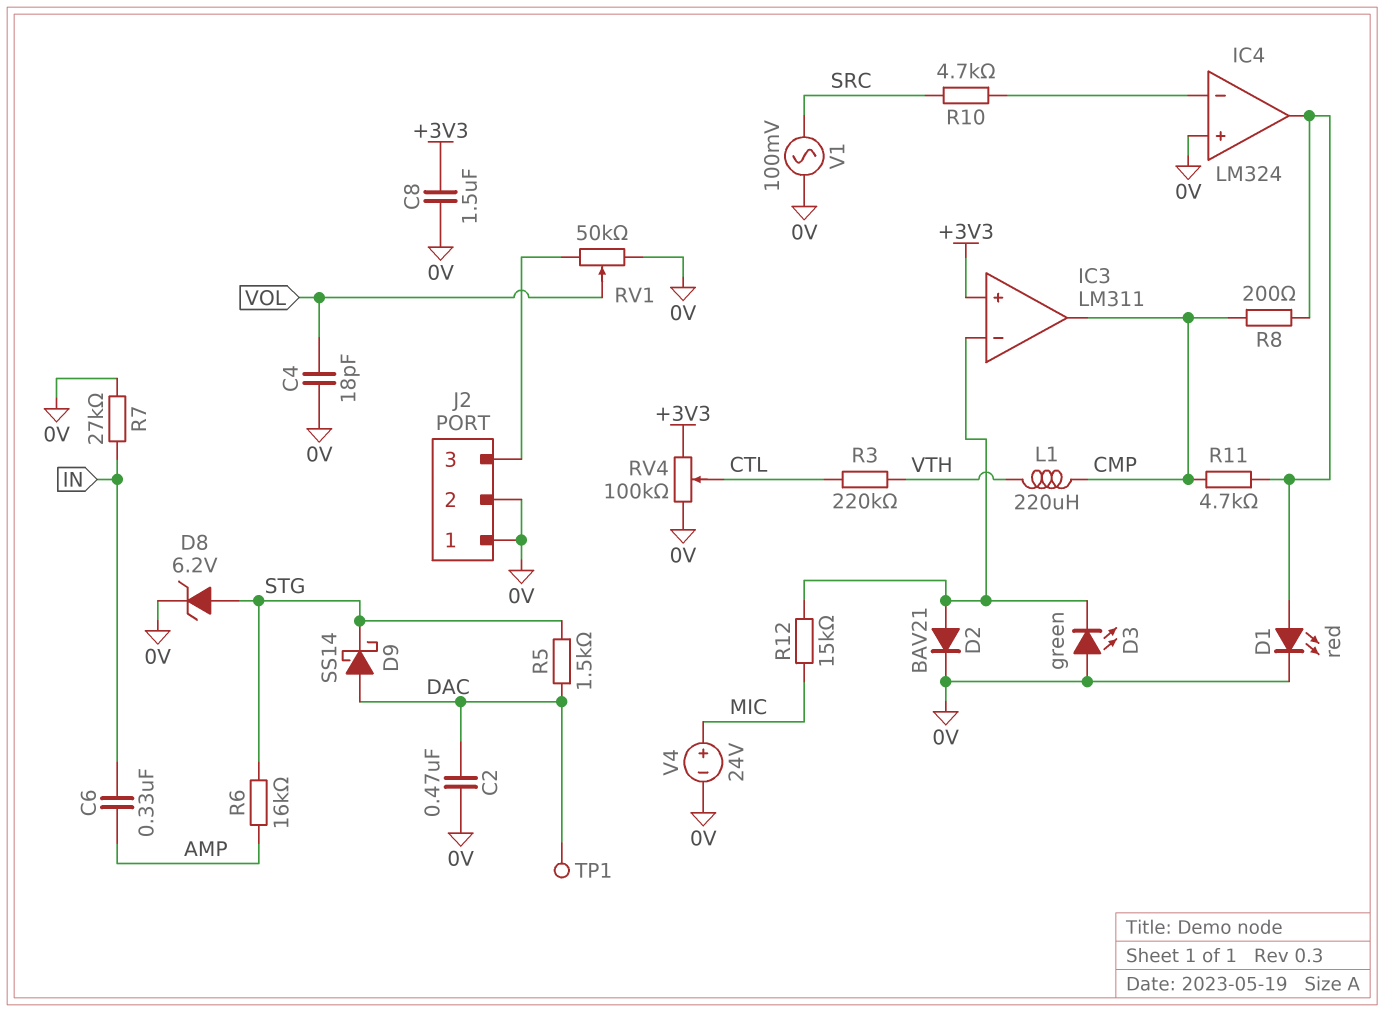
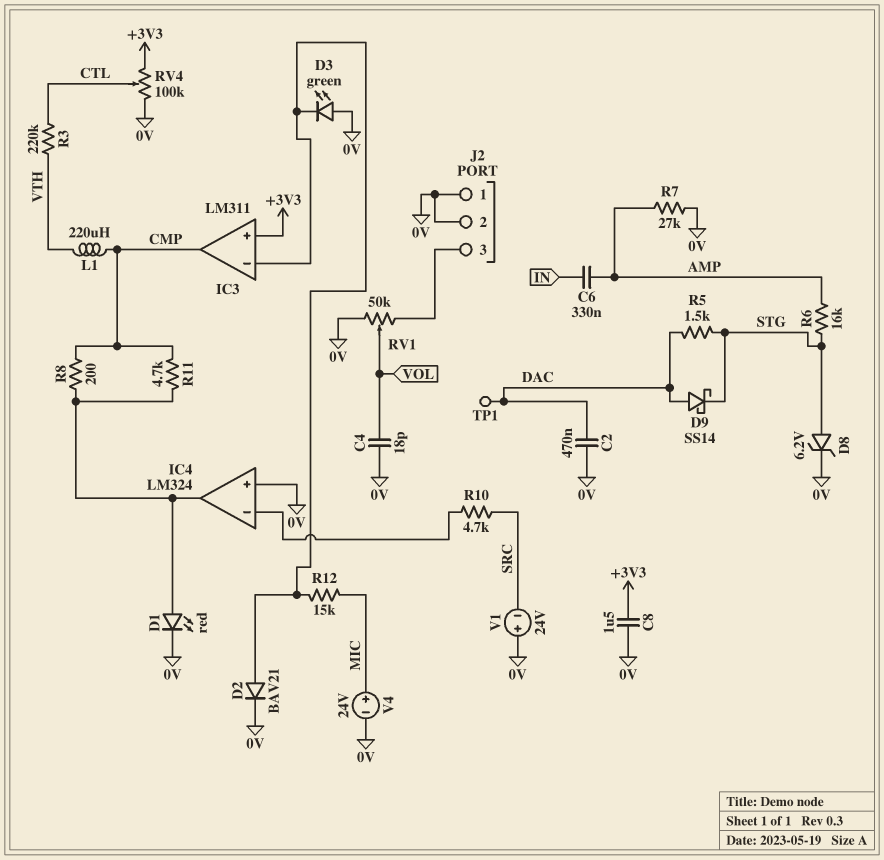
R7: 27k (0V, IN) -> 27k (0V, AMP)
V1: AC 100mV (0V, SRC) -> 24V (plus 0V, minus SRC)

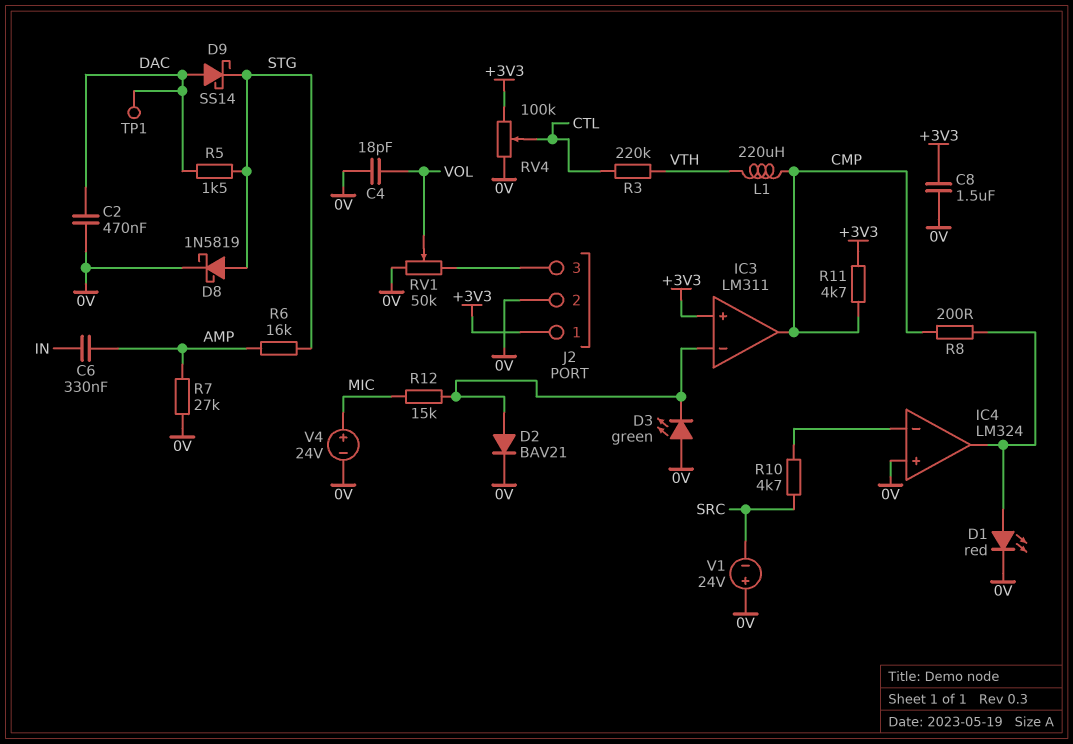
D8: zener 6.2V (A STG, K 0V) -> schottky 1N5819 (A STG, K 0V)
J2 pin 1: 0V -> +3V3
R11: 4.7k (CMP, IC4/out) -> 4.7k (+3V3, CMP)

